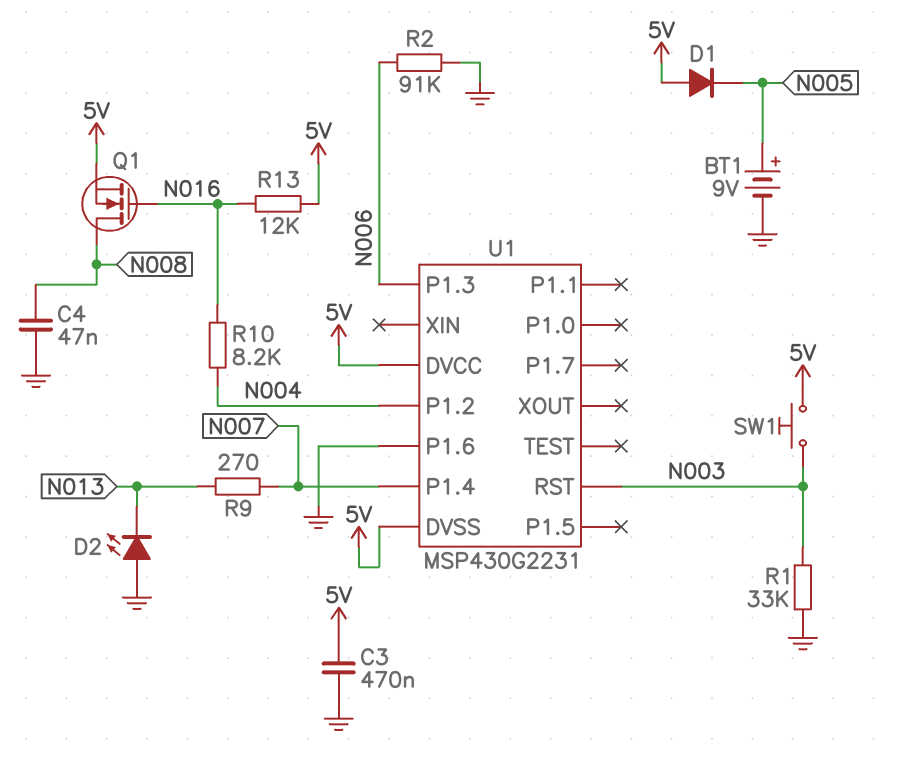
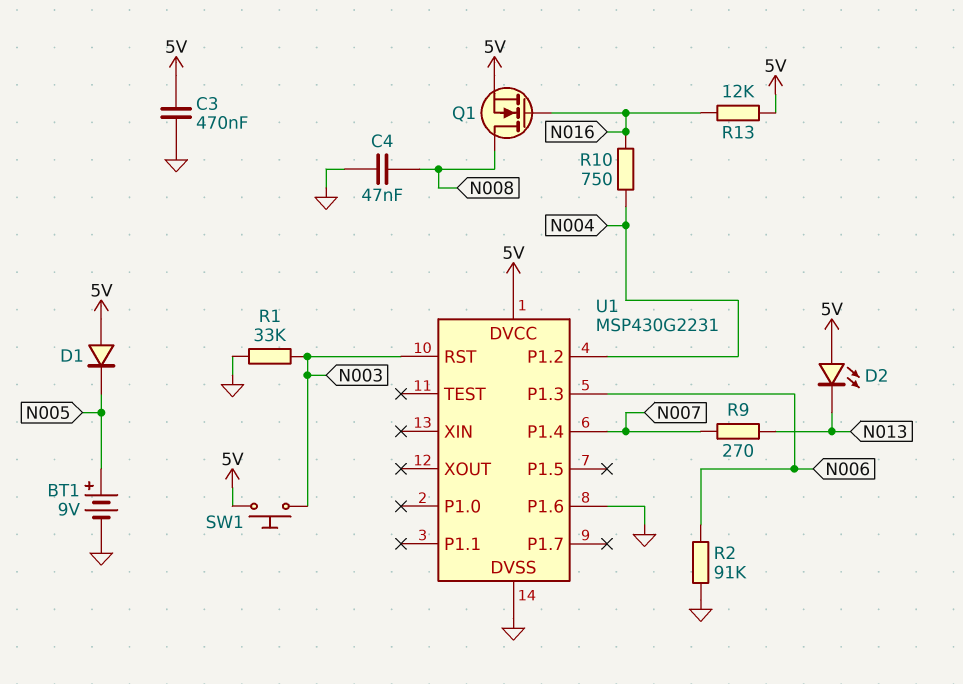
D2: LED (A GND, K N013) -> LED (A 5V, K N013)
R10: 8.2k (N004, N016) -> 750 (N004, N016)
U1 pin DVSS: 5V -> GND

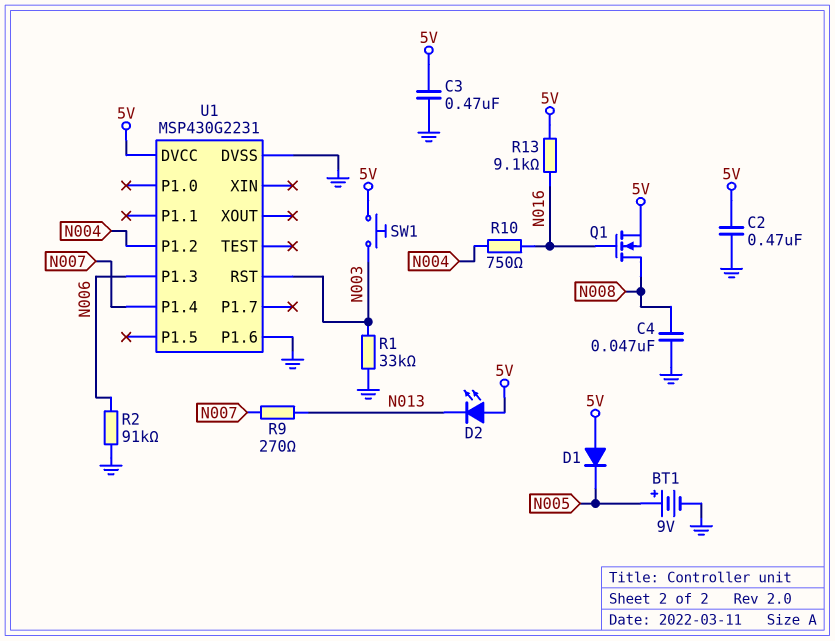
C2: none -> 470nF (5V, GND)
R13: 12k (5V, N016) -> 9.1k (5V, N016)

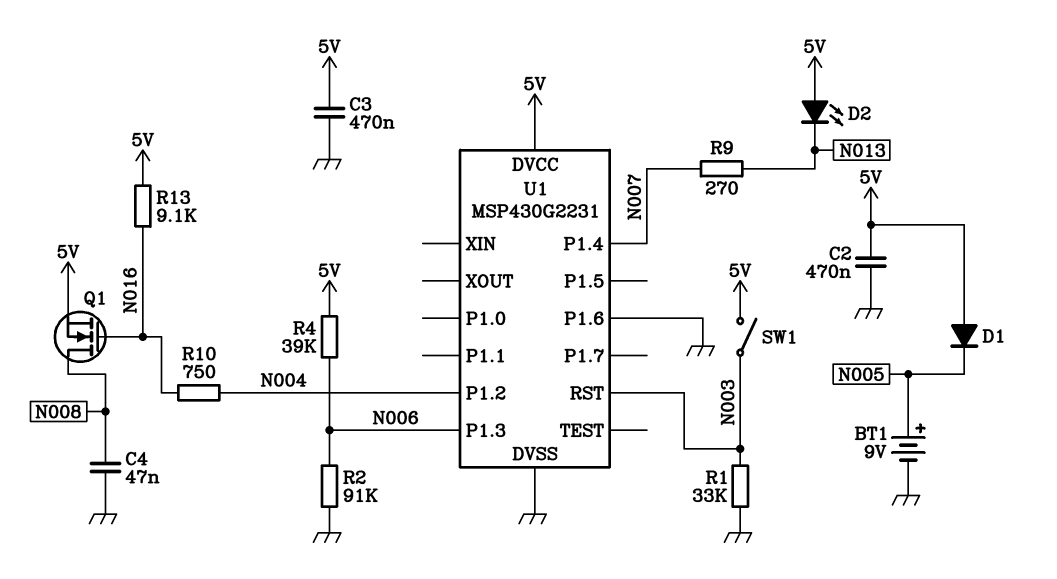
R4: none -> 39k (5V, N006)
SW1: button (5V, N003) -> switch (5V, N003)

